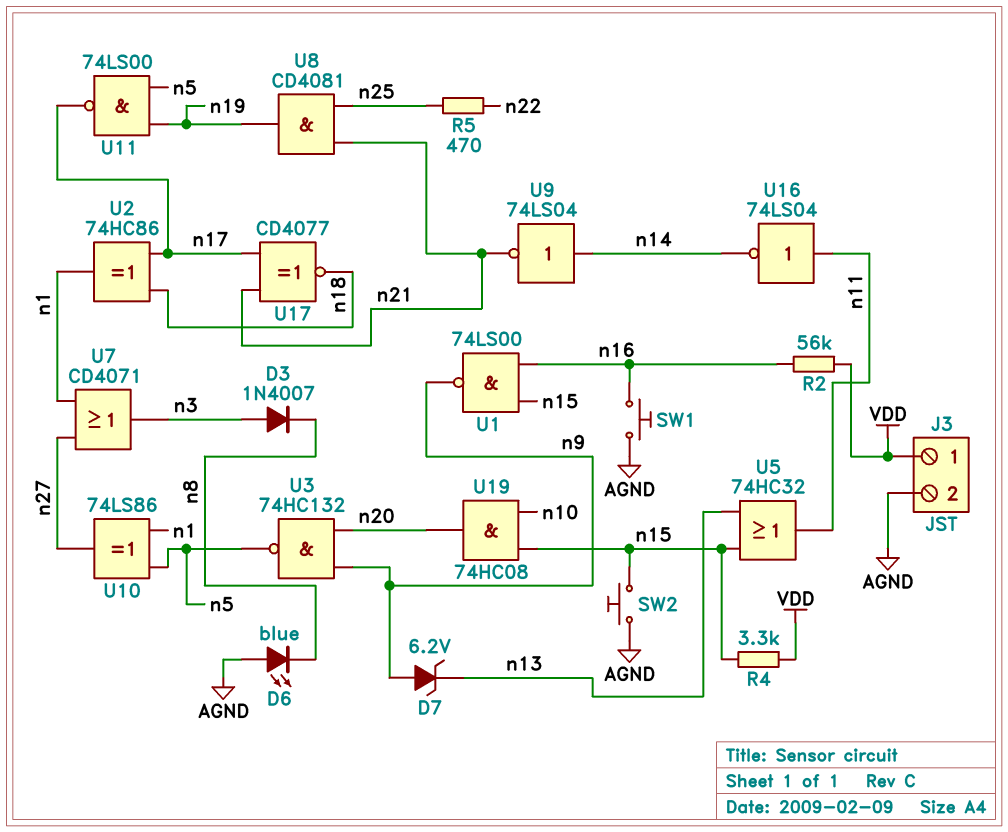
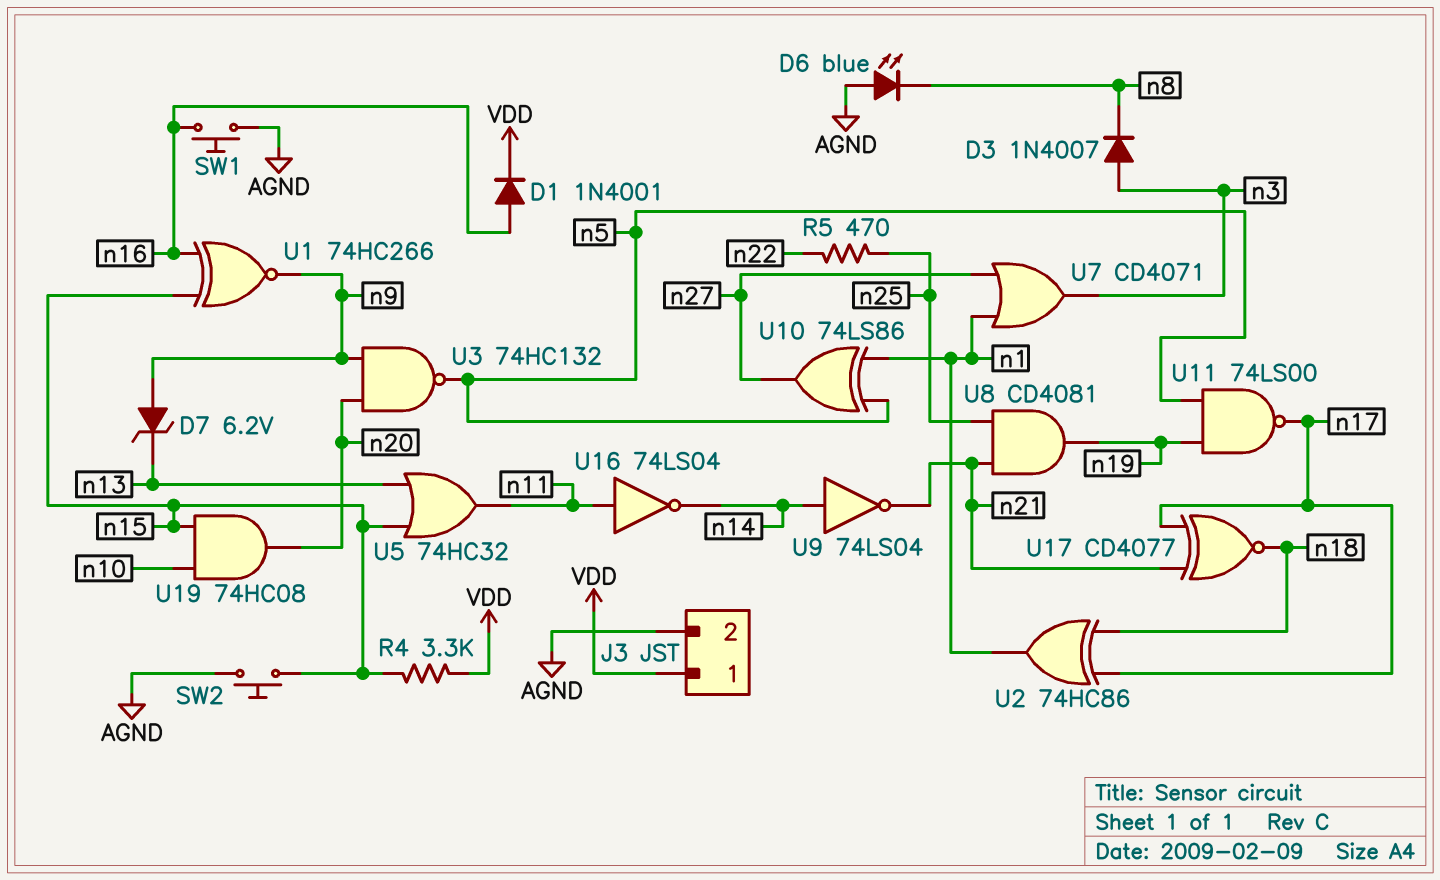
D1: none -> diode 1N4001 (A n16, K VDD)
R2: 56k (VDD, n16) -> none
U1: NAND 74LS00 (in n15, in n16, out n9) -> XNOR 74HC266 (in n15, in n16, out n9)

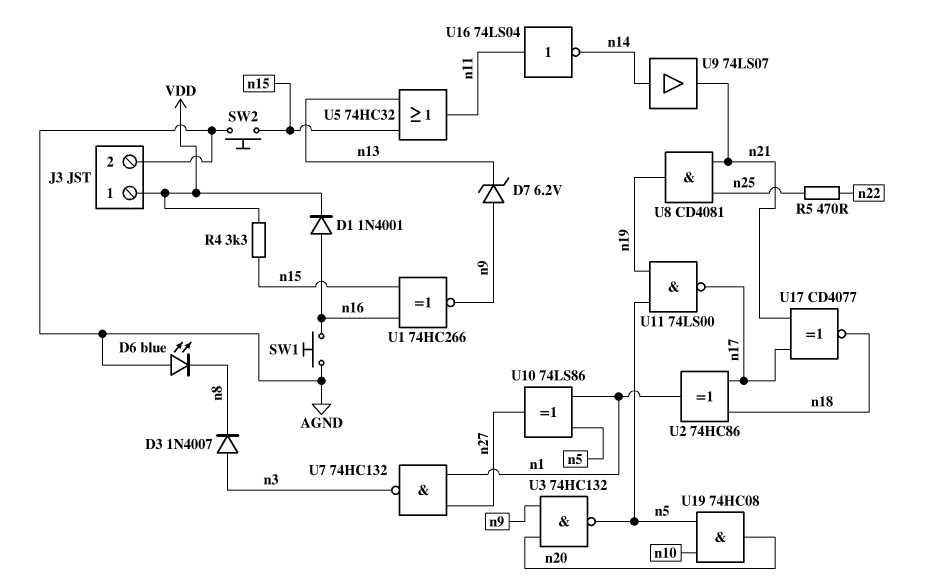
U7: OR CD4071 (in n1, in n27, out n3) -> NAND 74HC132 (in n1, in n27, out n3)
U9: NOT 74LS04 (in n14, out n21) -> buffer 74LS07 (in n14, out n21)
U19: AND 74HC08 (in n10, in n15, out n20) -> AND 74HC08 (in n5, in n10, out n20)

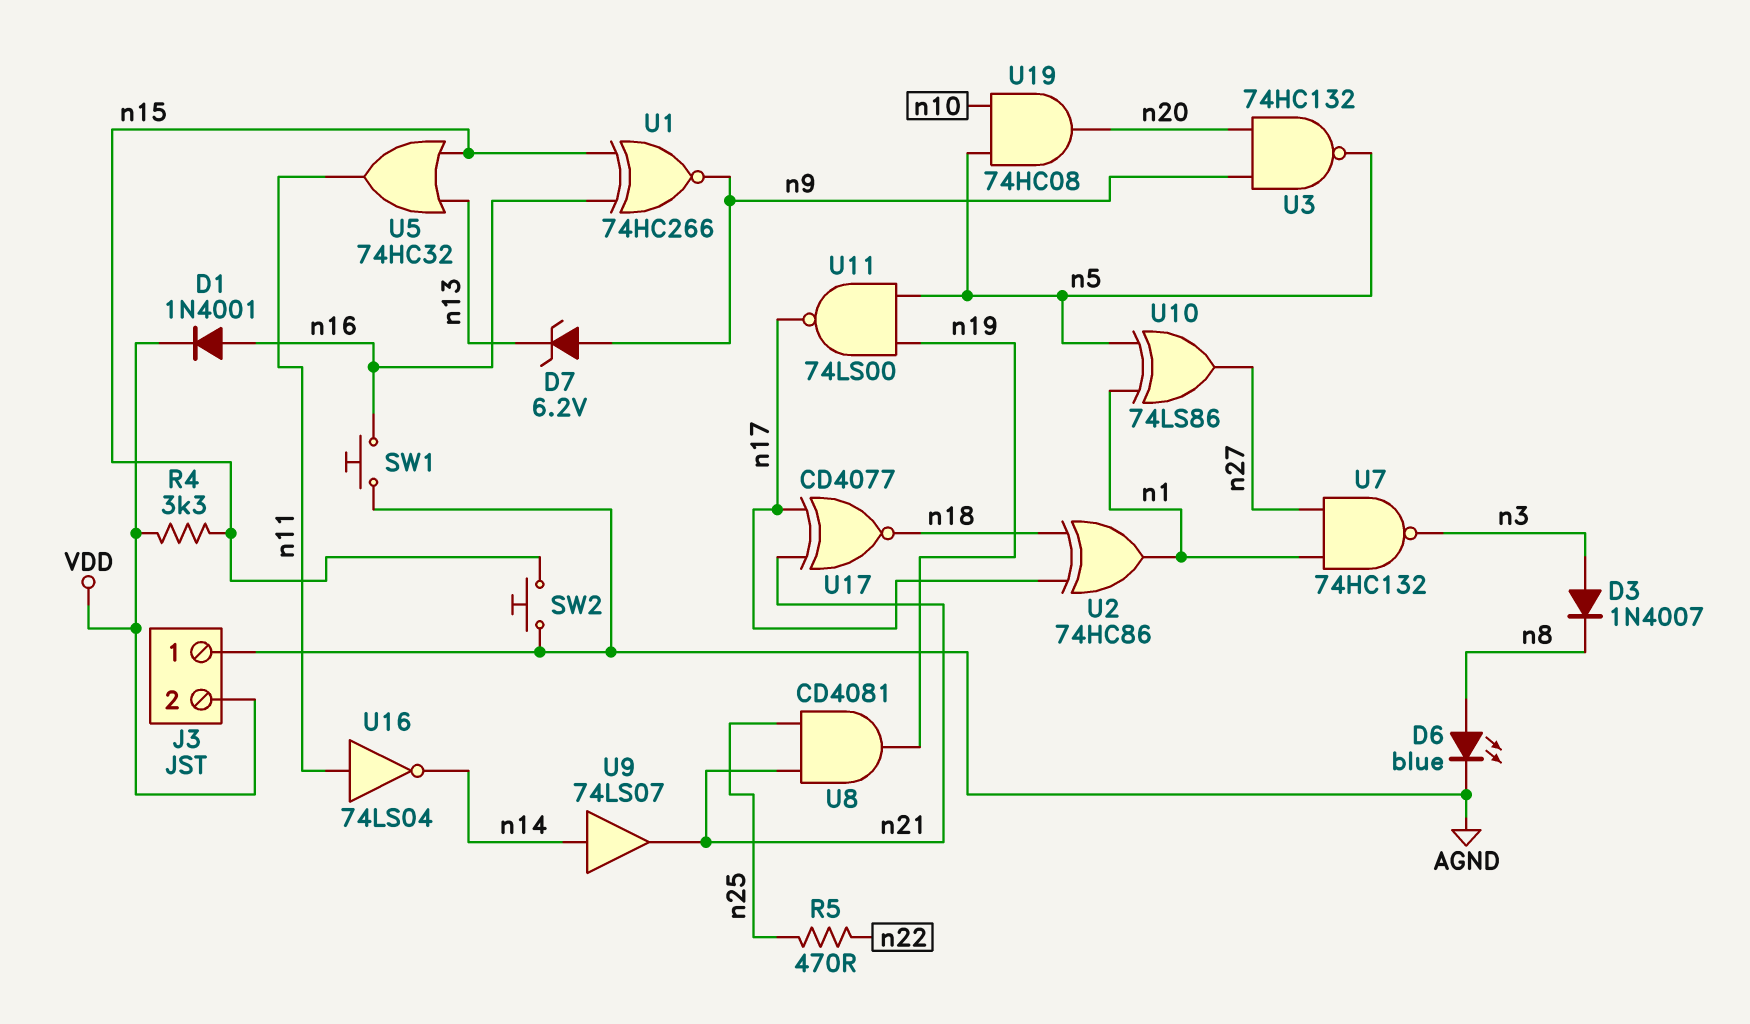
D6: LED blue (A AGND, K n8) -> LED blue (A n8, K AGND)
J3 pin 1: VDD -> AGND
J3 pin 2: AGND -> VDD

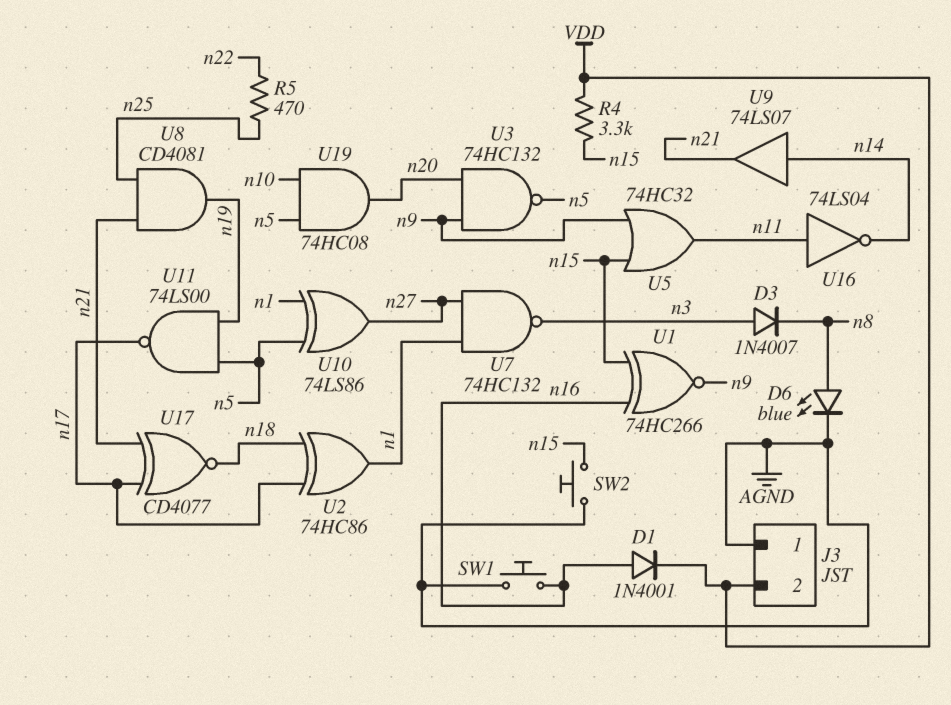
D7: zener 6.2V (A n9, K n13) -> none
U5: OR 74HC32 (in n13, in n15, out n11) -> OR 74HC32 (in n9, in n15, out n11)

